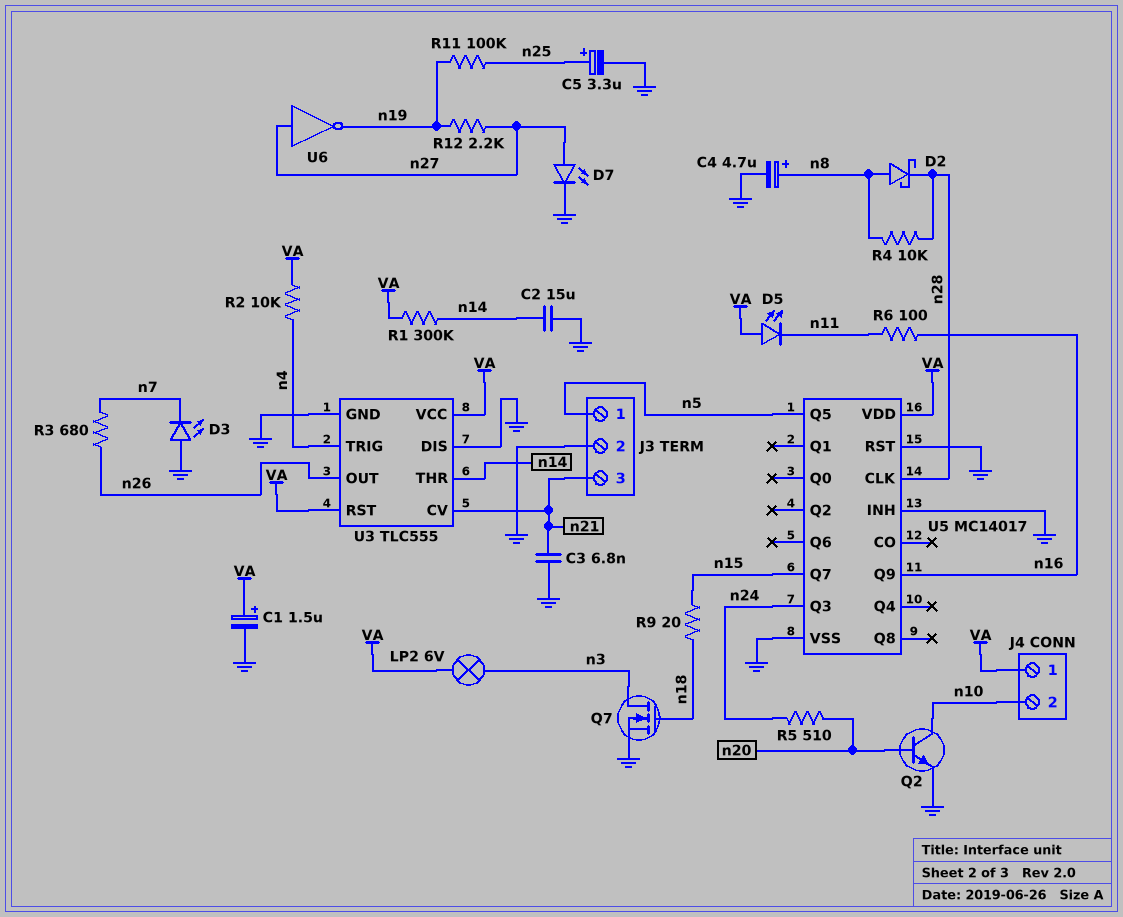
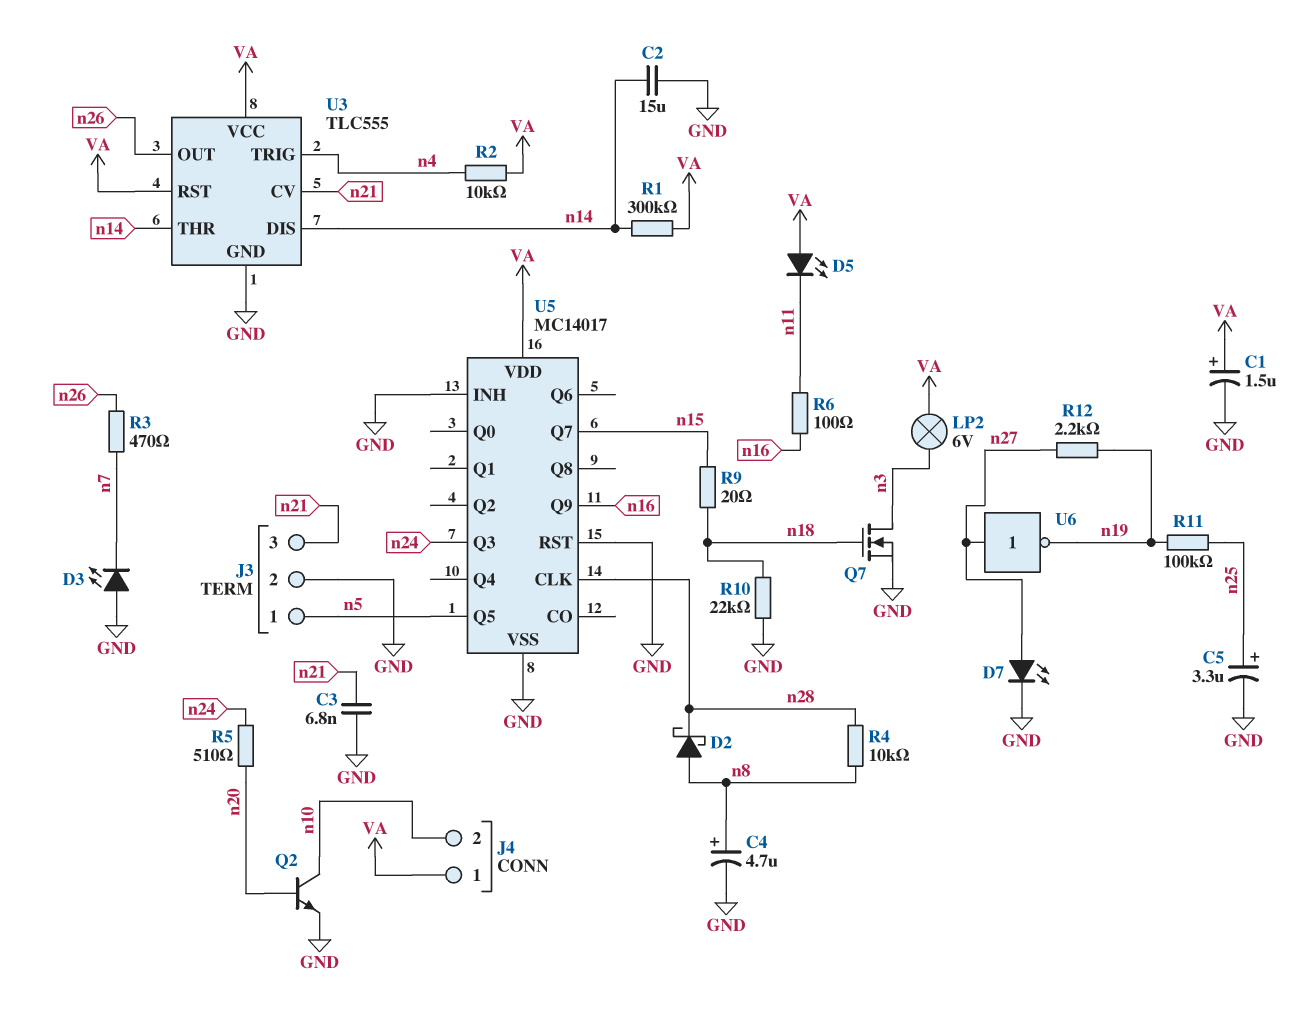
R3: 680 (n7, n26) -> 470 (n7, n26)
R10: none -> 22k (GND, n18)
U3 pin DIS: GND -> n14

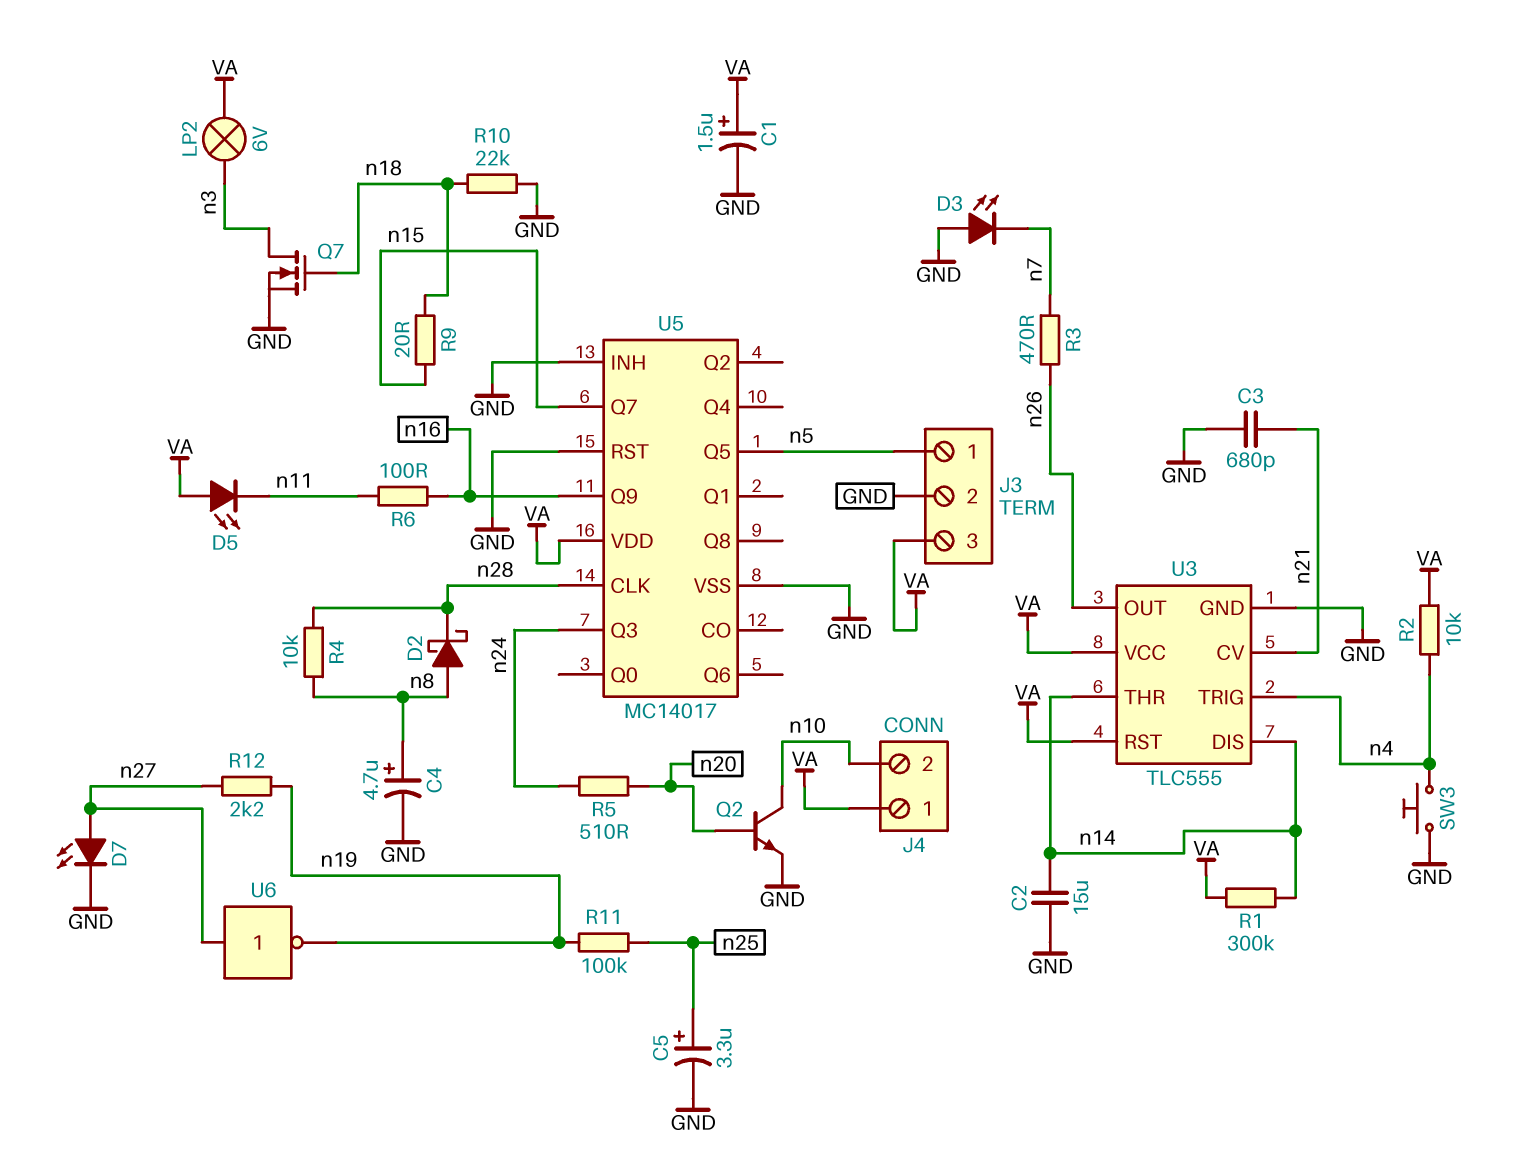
C3: 6.8nF (GND, n21) -> 680pF (GND, n21)
J3 pin 3: n21 -> VA
SW3: none -> button (GND, n4)

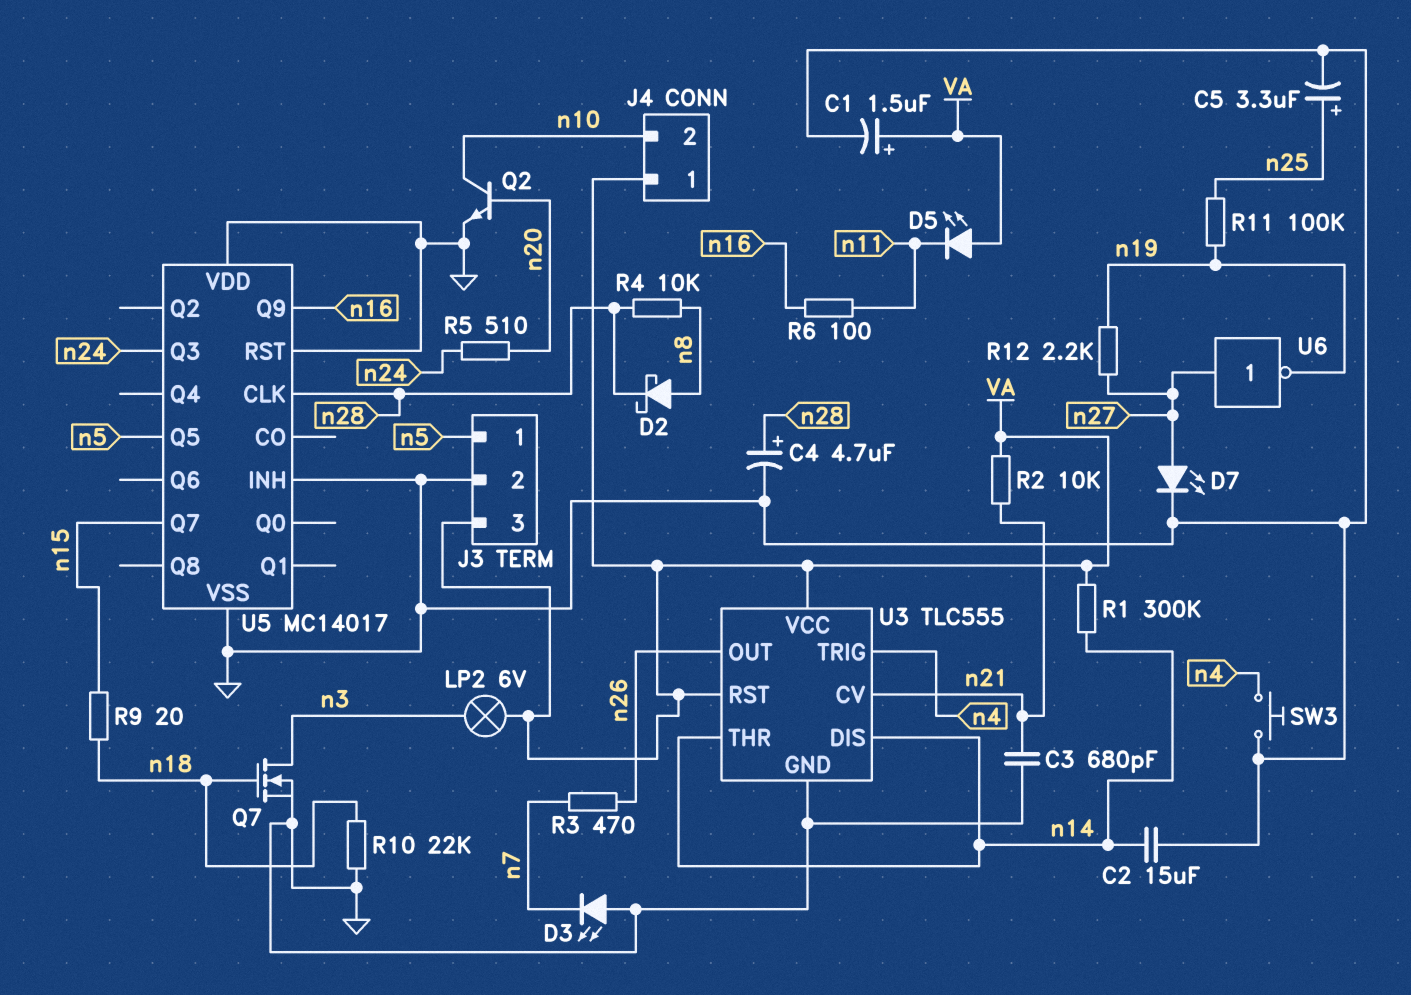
C4: 4.7uF (plus n8, minus GND) -> 4.7uF (plus n28, minus GND)
R2: 10k (VA, n4) -> 10k (VA, n21)
U5 pin VDD: VA -> GND

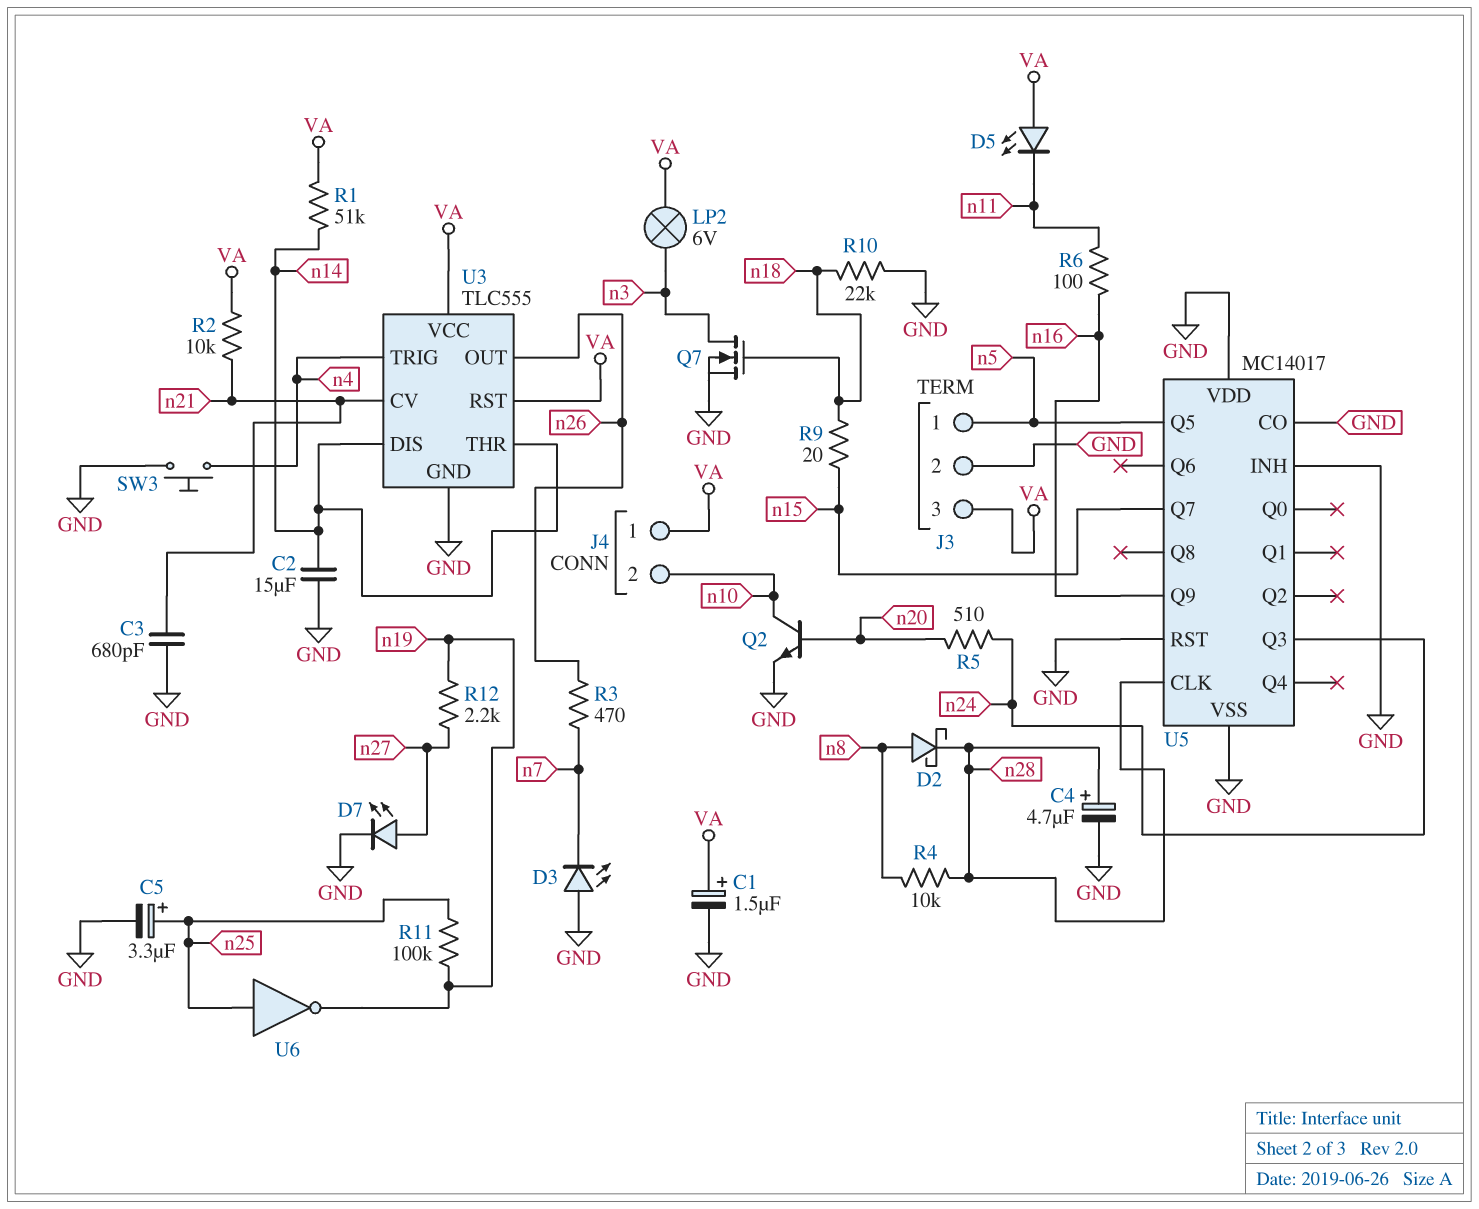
R1: 300k (VA, n14) -> 51k (VA, n14)
U5 pin CO: none -> GND
U6: NOT (in n27, out n19) -> NOT (in n25, out n19)

